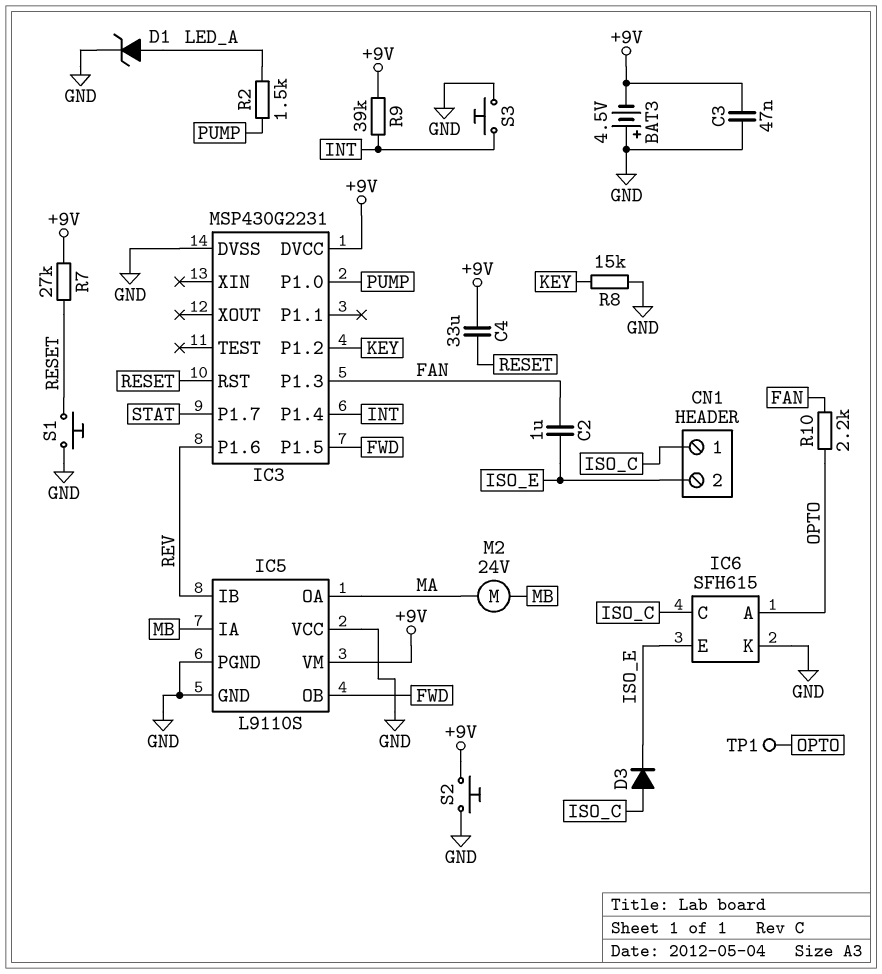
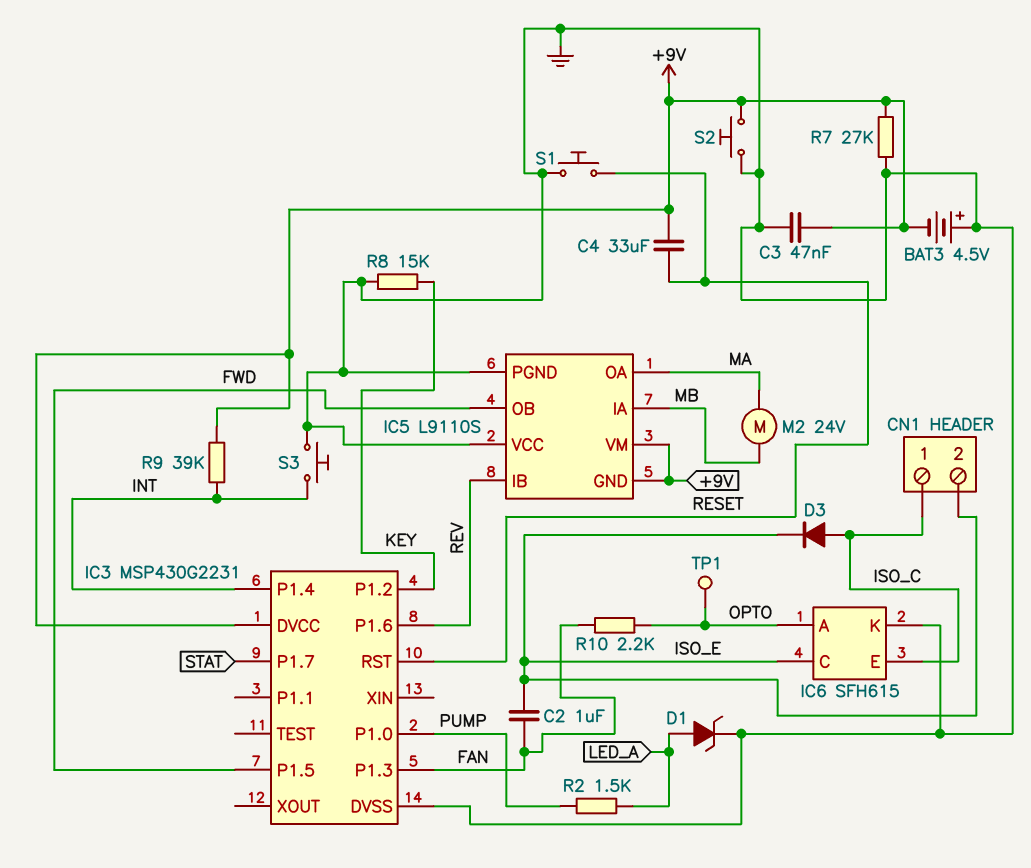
IC5 pin GND: GND -> +9V
IC6 pin C: ISO_C -> ISO_E
IC6 pin E: ISO_E -> ISO_C
R7: 27k (+9V, RESET) -> 27k (+9V, GND)

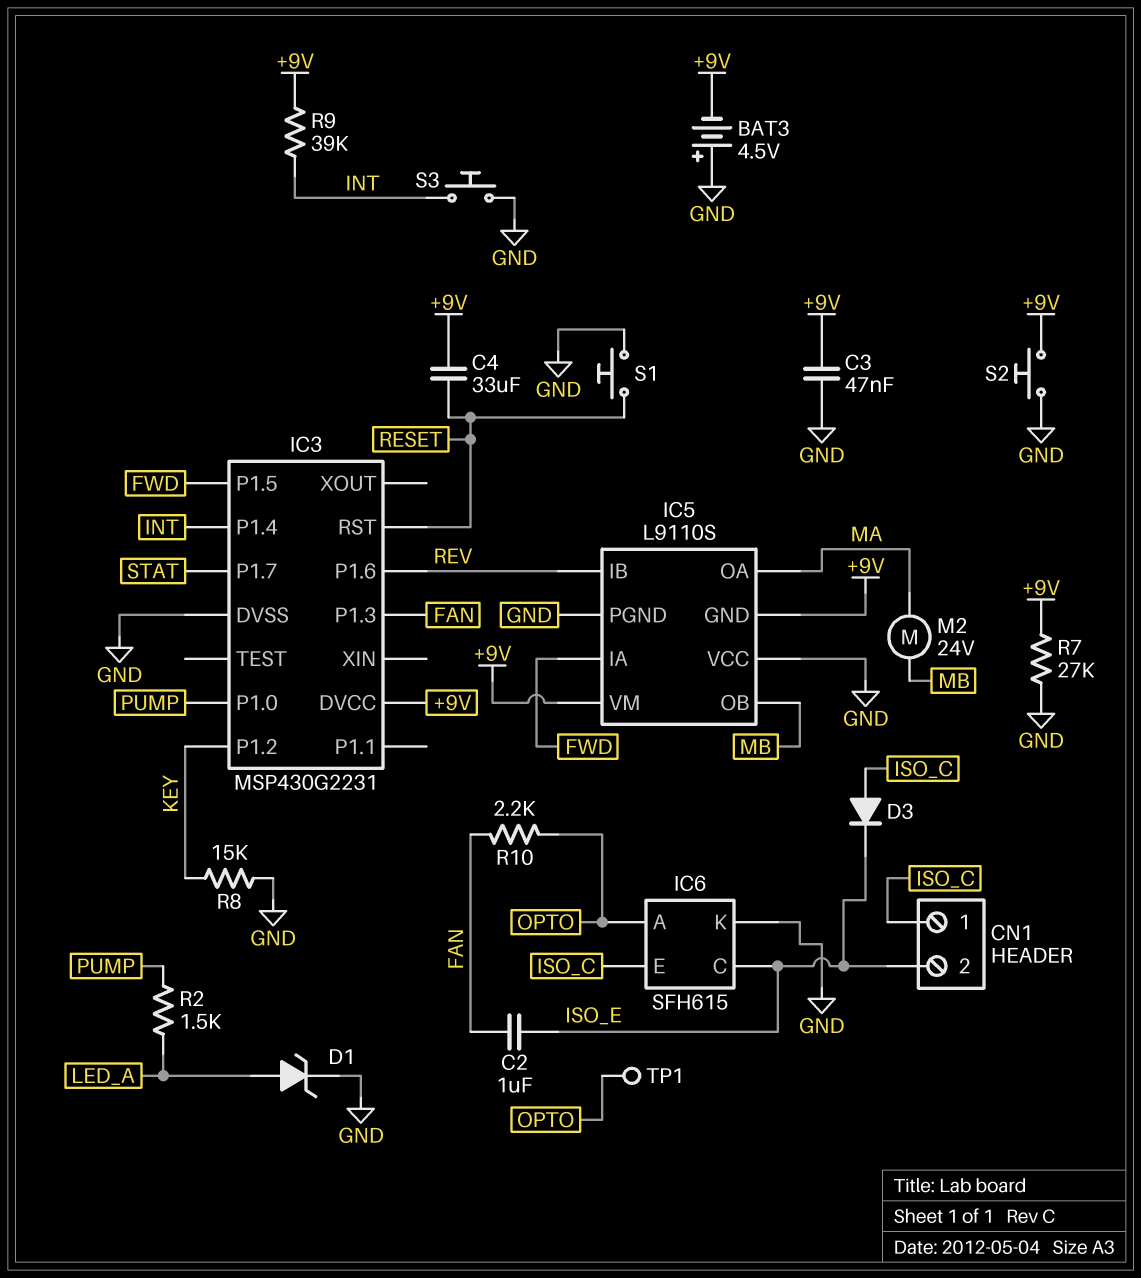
IC5 pin IA: MB -> FWD
IC5 pin OB: FWD -> MB

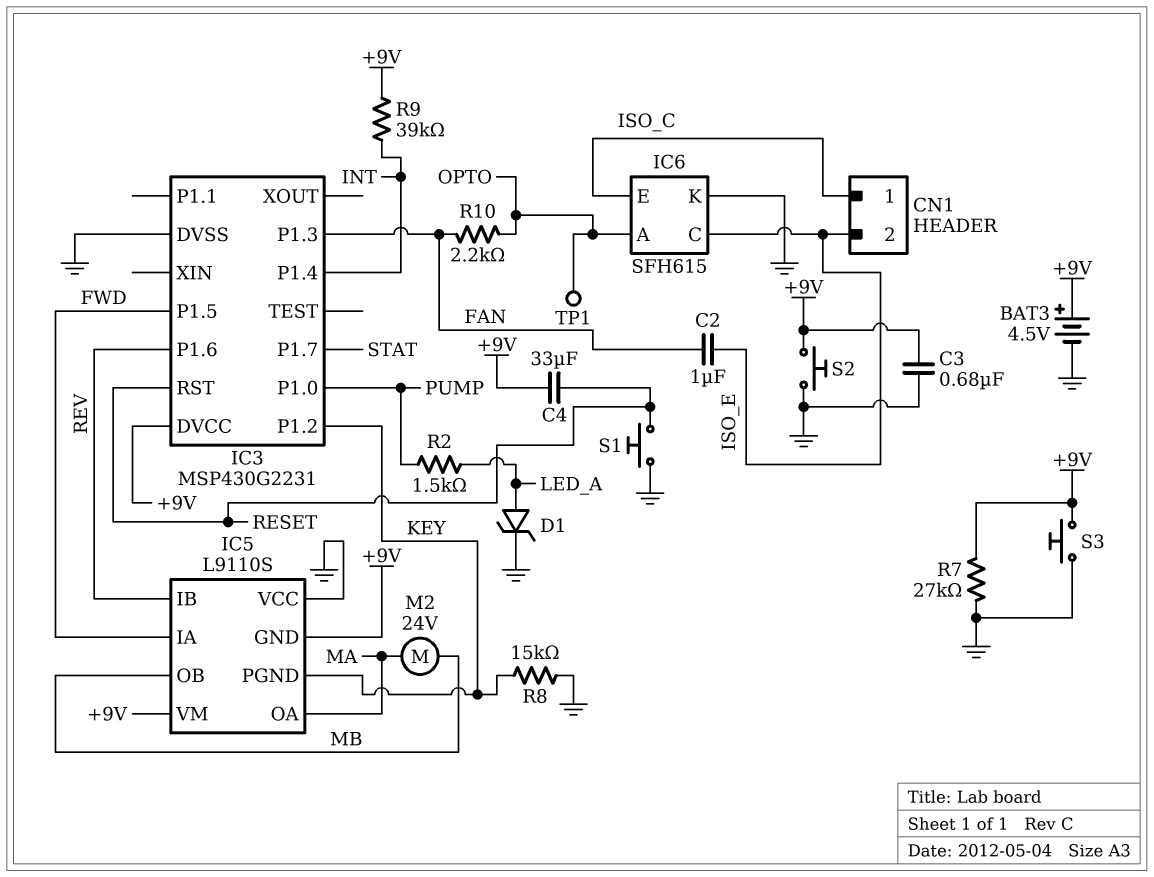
BAT3: 4.5V (plus GND, minus +9V) -> 4.5V (plus +9V, minus GND)
C3: 47nF (+9V, GND) -> 680nF (+9V, GND)
D3: diode (A ISO_C, K ISO_E) -> none
IC5 pin PGND: GND -> KEY
S3: button (GND, INT) -> button (+9V, GND)

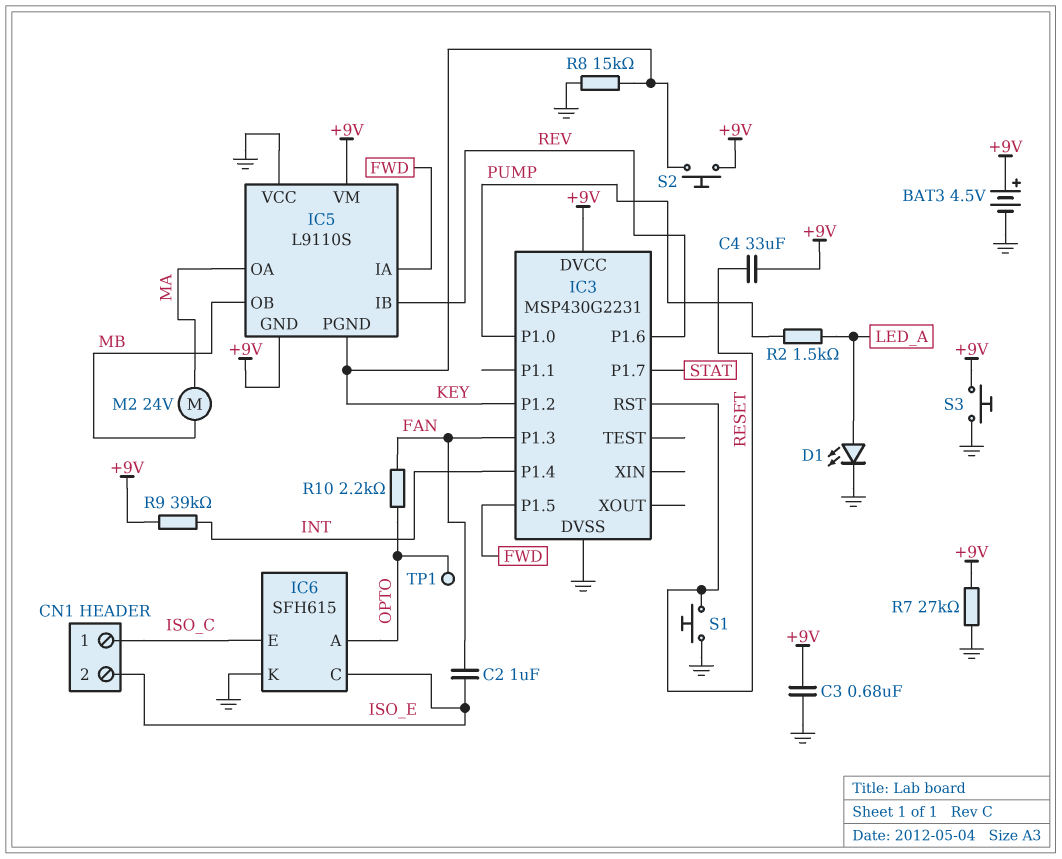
D1: zener (A LED_A, K GND) -> LED (A LED_A, K GND)
S2: button (+9V, GND) -> button (+9V, KEY)

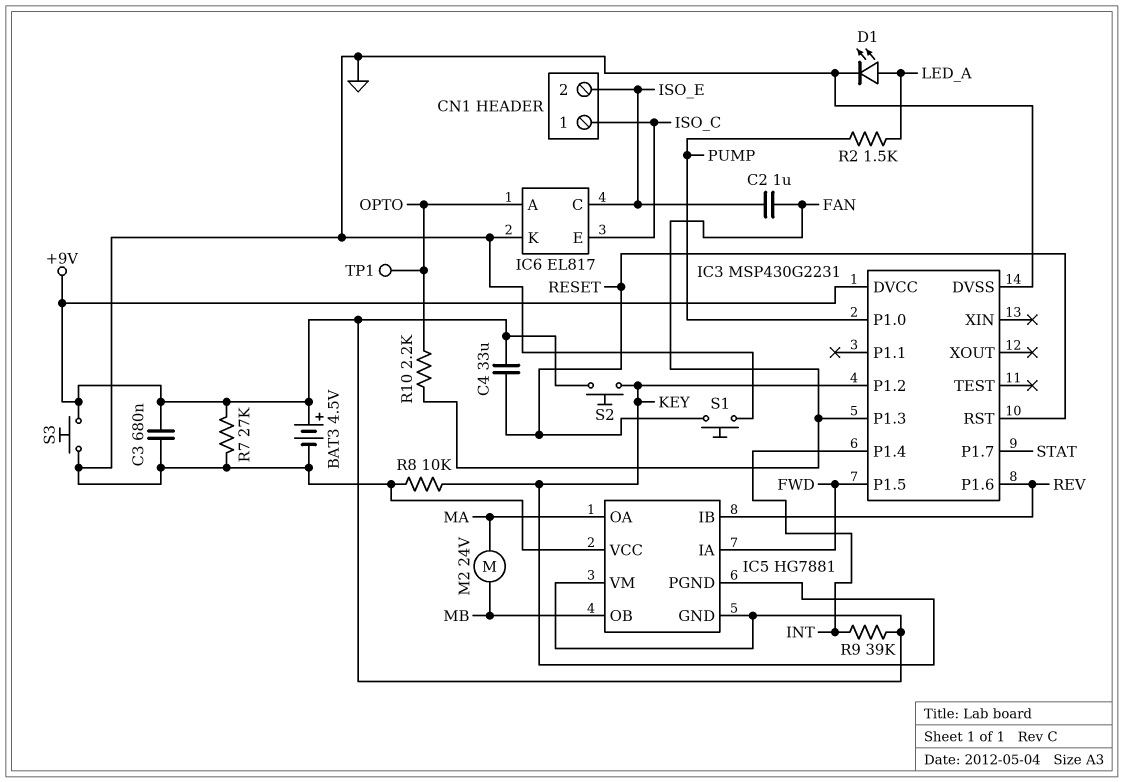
IC5: L9110S -> HG7881
IC6: SFH615 -> EL817
R8: 15k (GND, KEY) -> 10k (GND, KEY)

